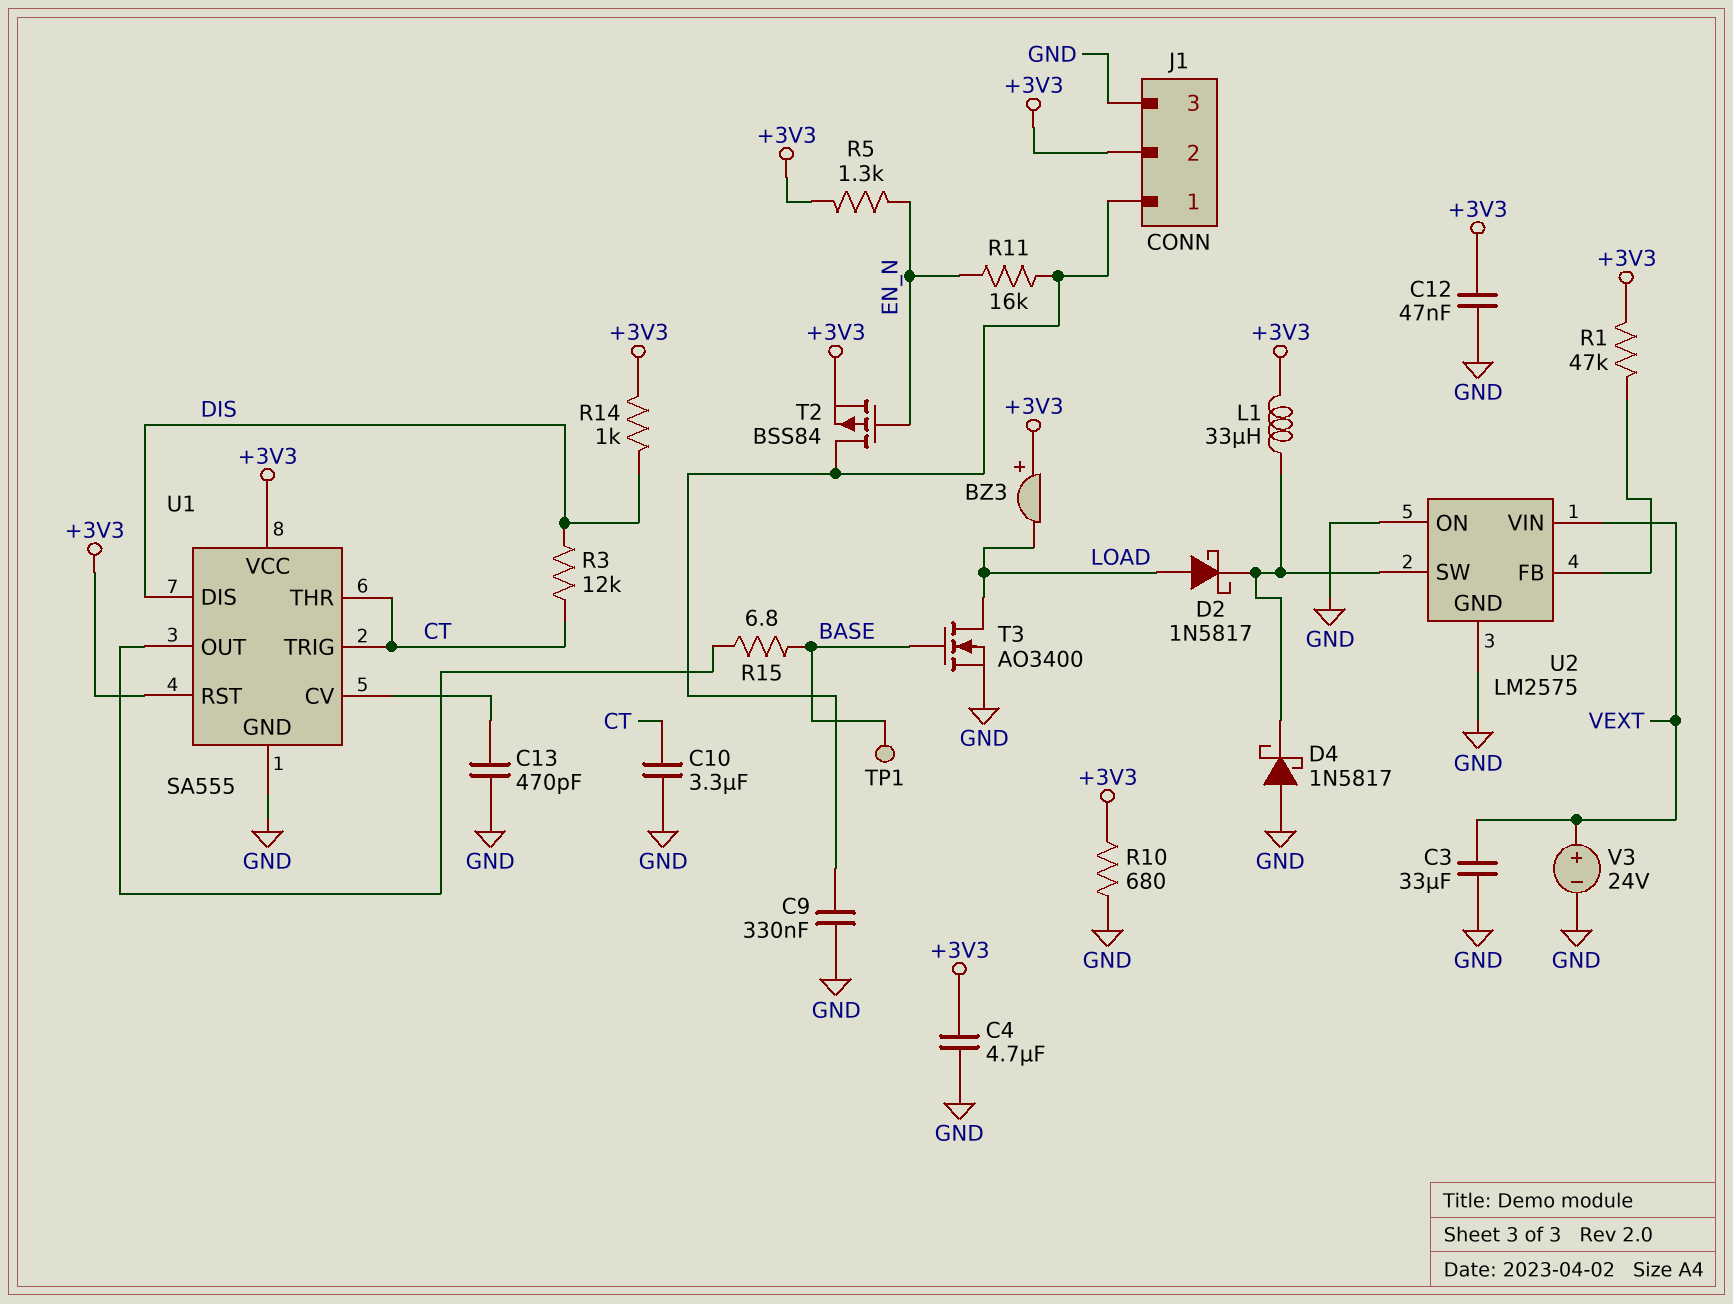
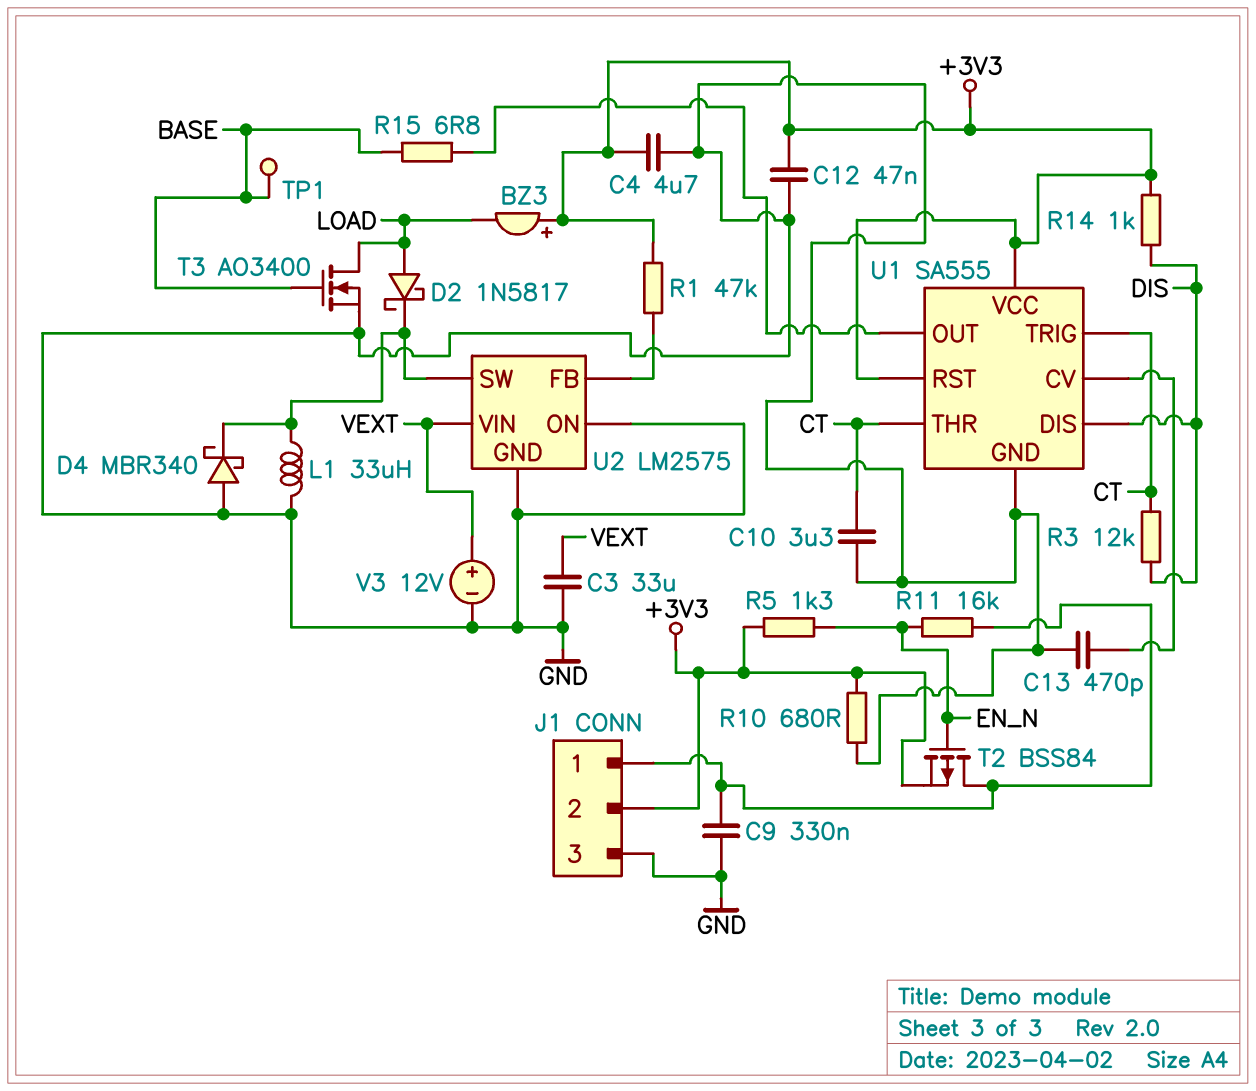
D4: schottky 1N5817 (A GND, K U2/SW) -> schottky MBR340 (A GND, K U2/SW)
L1: 33uH (+3V3, U2/SW) -> 33uH (GND, U2/SW)
V3: 24V (plus VEXT, minus GND) -> 12V (plus VEXT, minus GND)

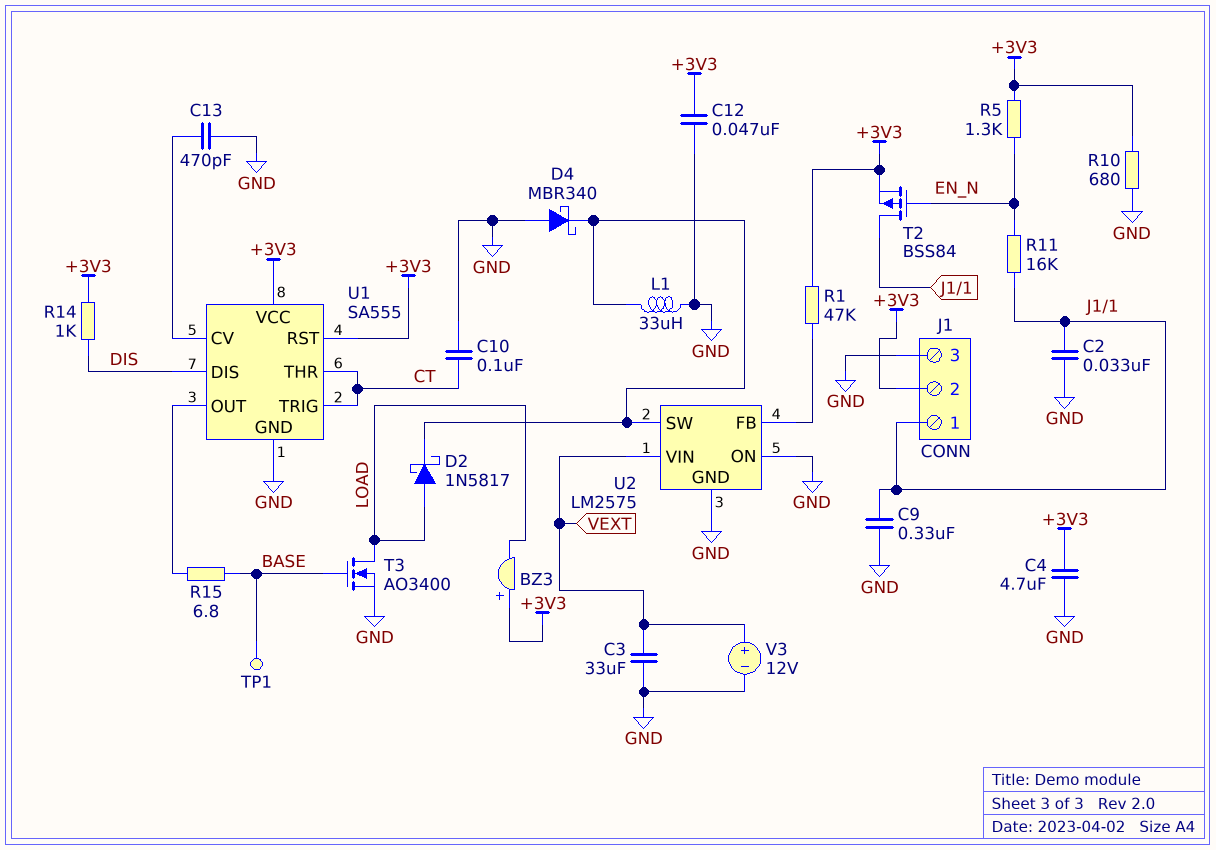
C2: none -> 33nF (GND, J1/1)
C10: 3.3uF (CT, GND) -> 100nF (CT, GND)
R3: 12k (CT, DIS) -> none

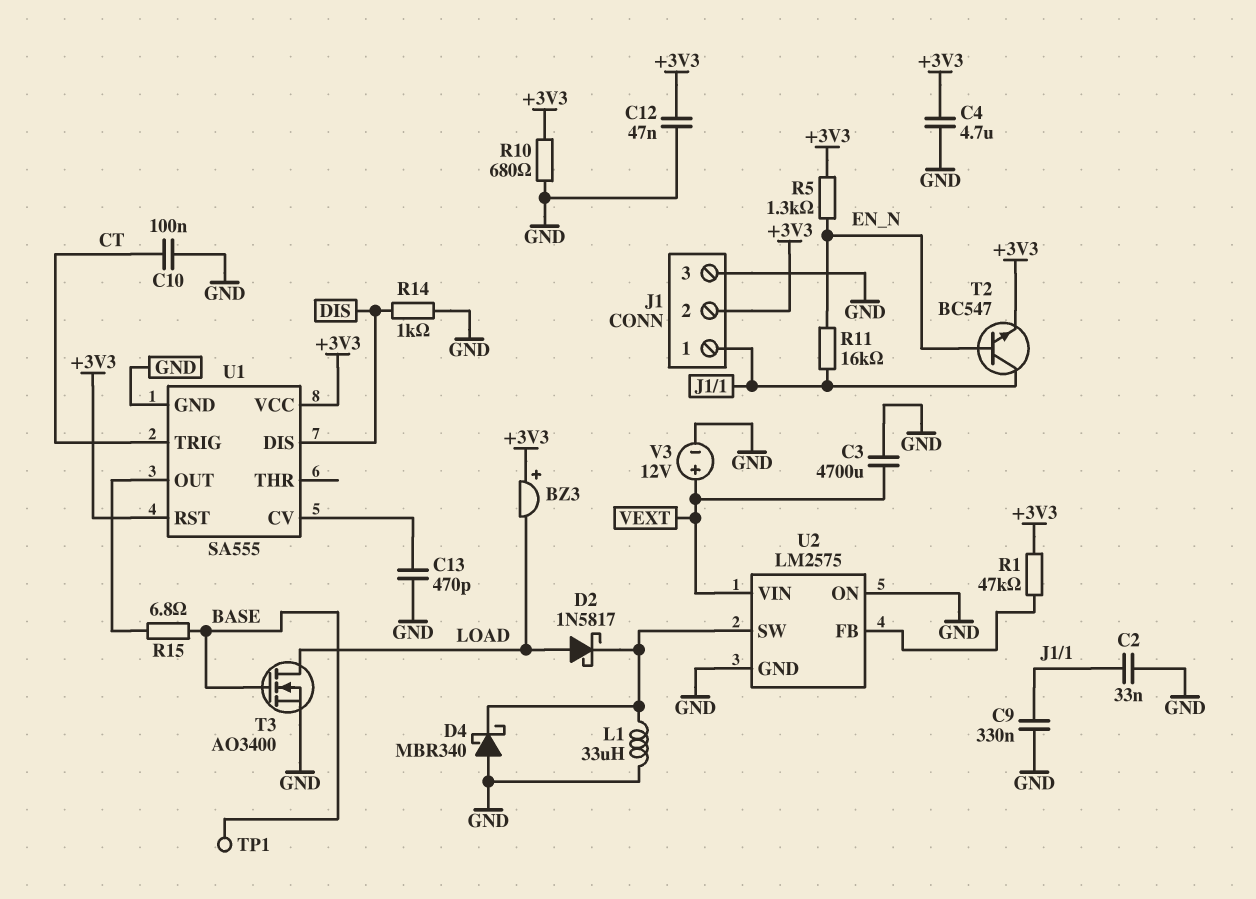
C3: 33uF (GND, VEXT) -> 4700uF (GND, VEXT)
R14: 1k (+3V3, DIS) -> 1k (DIS, GND)
T2: PMOS BSS84 (G EN_N, D J1/1, S +3V3) -> NPN BC547 (B EN_N, C J1/1, E +3V3)
U1 pin THR: CT -> none

